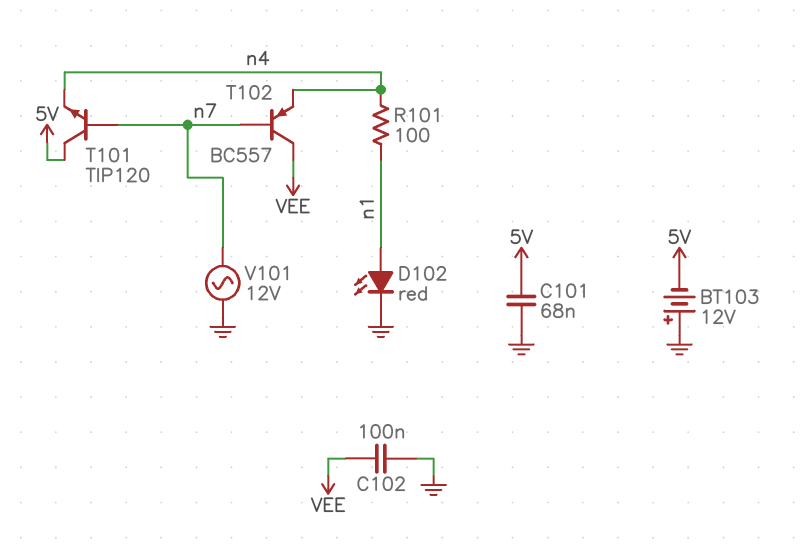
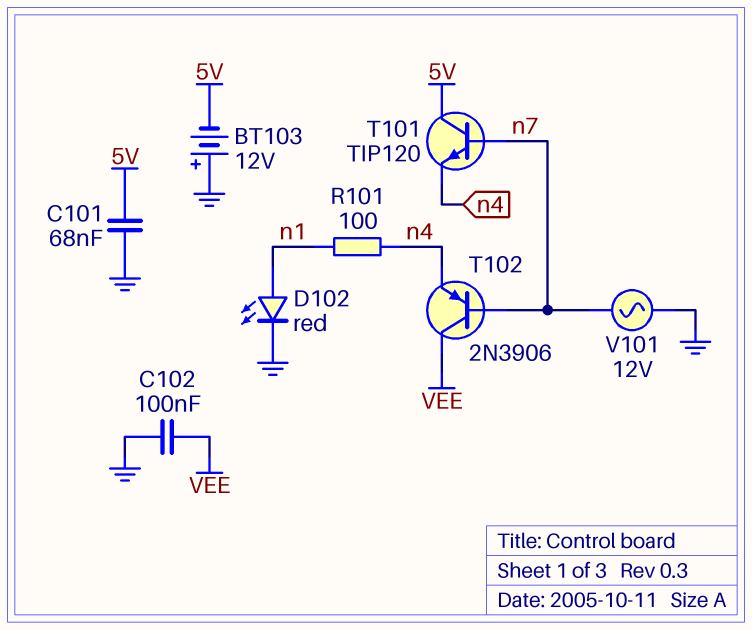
T102: PNP BC557 (B n7, C VEE, E n4) -> PNP 2N3906 (B n7, C VEE, E n4)

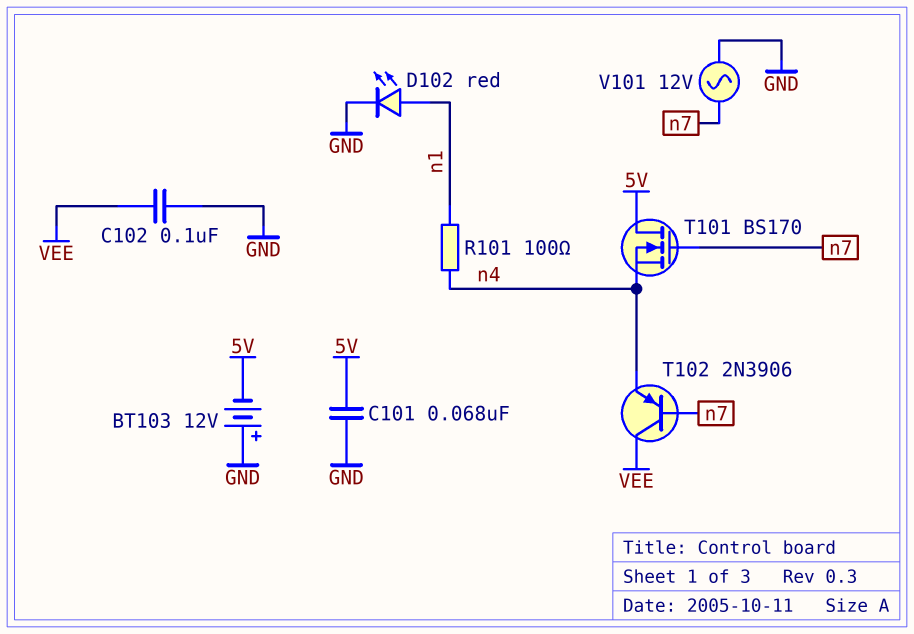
T101: NPN TIP120 (B n7, C 5V, E n4) -> NMOS BS170 (G n7, D 5V, S n4)

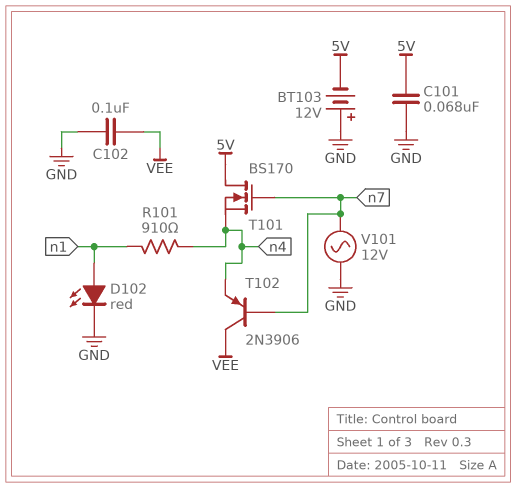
R101: 100 (n1, n4) -> 910 (n1, n4)

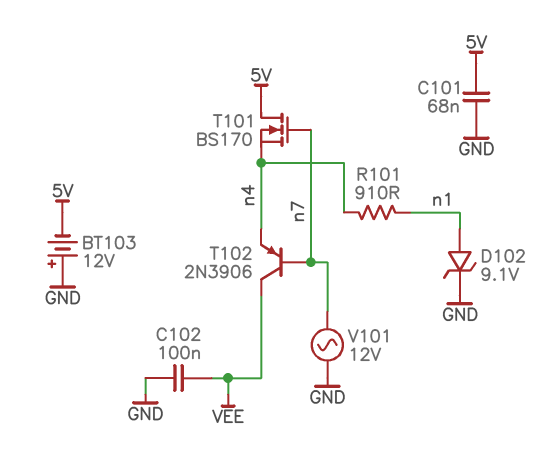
D102: LED red (A n1, K GND) -> zener 9.1V (A n1, K GND)

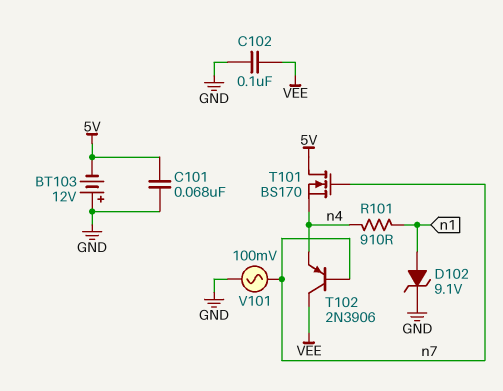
V101: AC 12V (GND, n7) -> AC 100mV (GND, n7)

